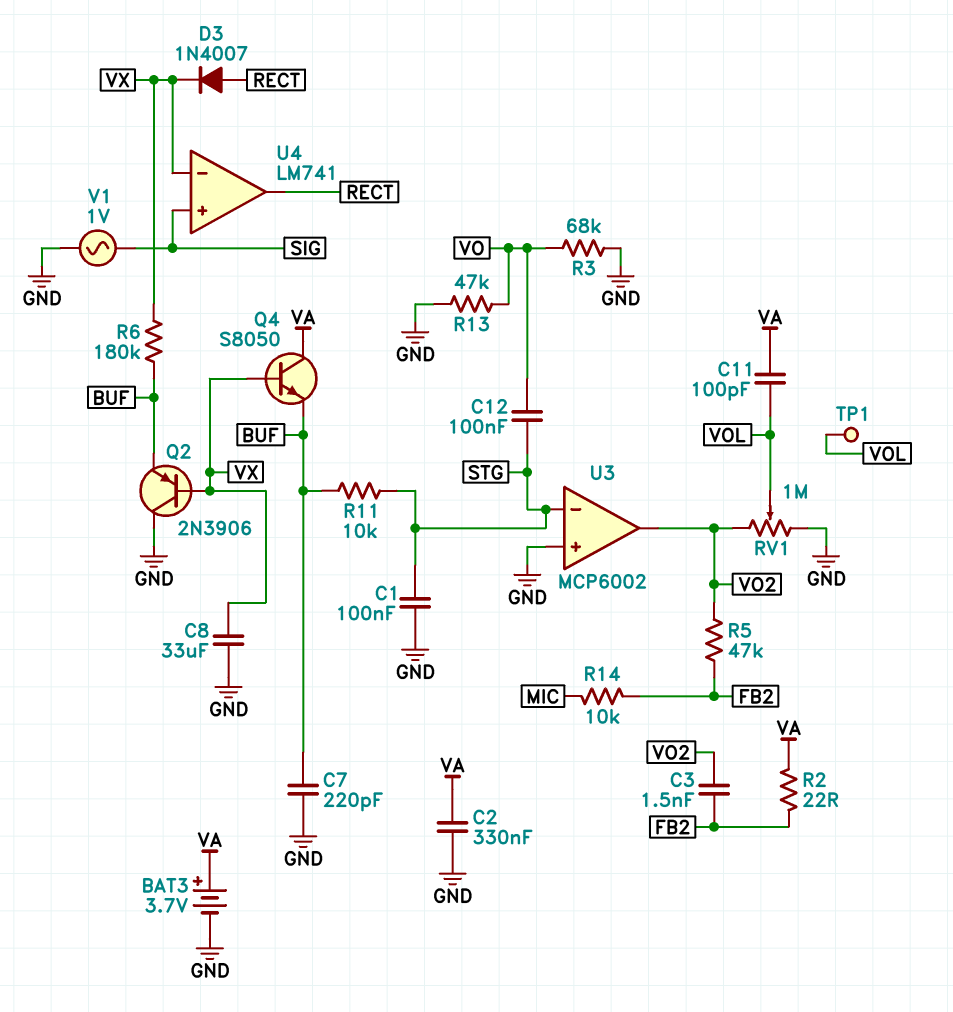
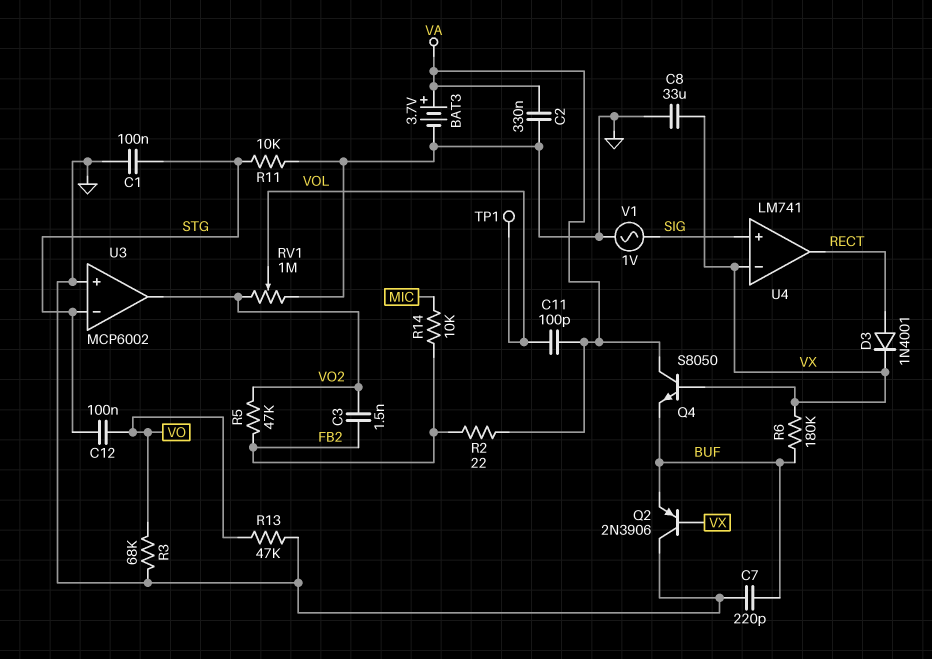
D3: diode 1N4007 (A RECT, K VX) -> diode 1N4001 (A RECT, K VX)
R11: 10k (BUF, STG) -> 10k (GND, STG)

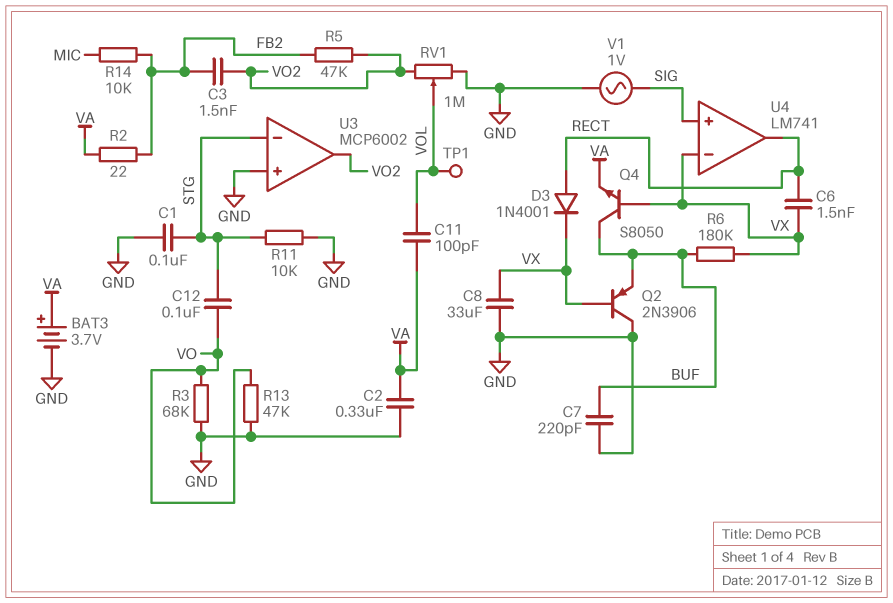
C6: none -> 1.5nF (RECT, VX)
Q4: NPN S8050 (B VX, C VA, E BUF) -> NPN S8050 (B VX, C BUF, E VA)

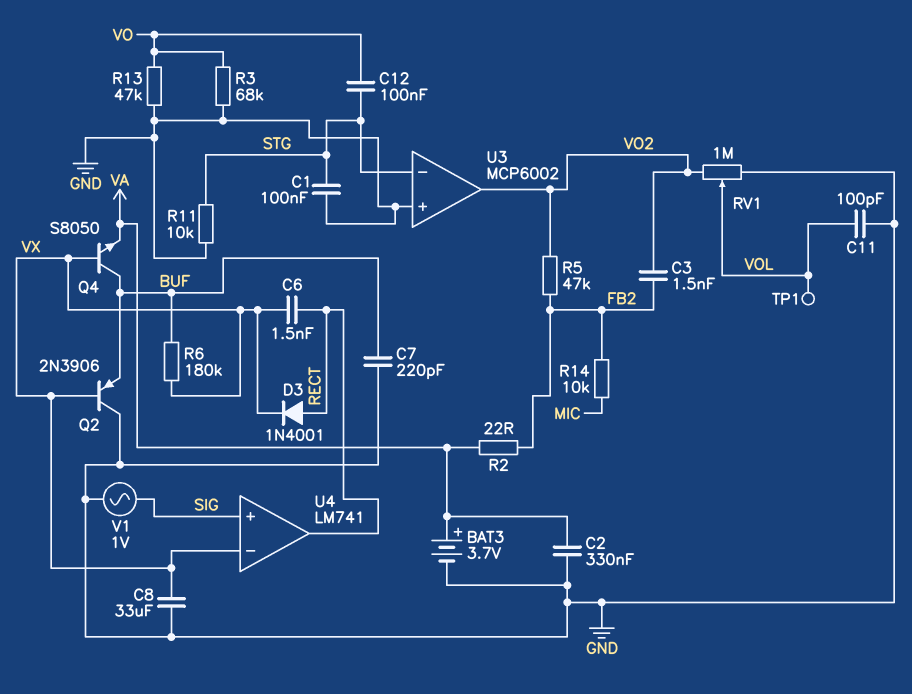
C11: 100pF (VA, VOL) -> 100pF (GND, VOL)

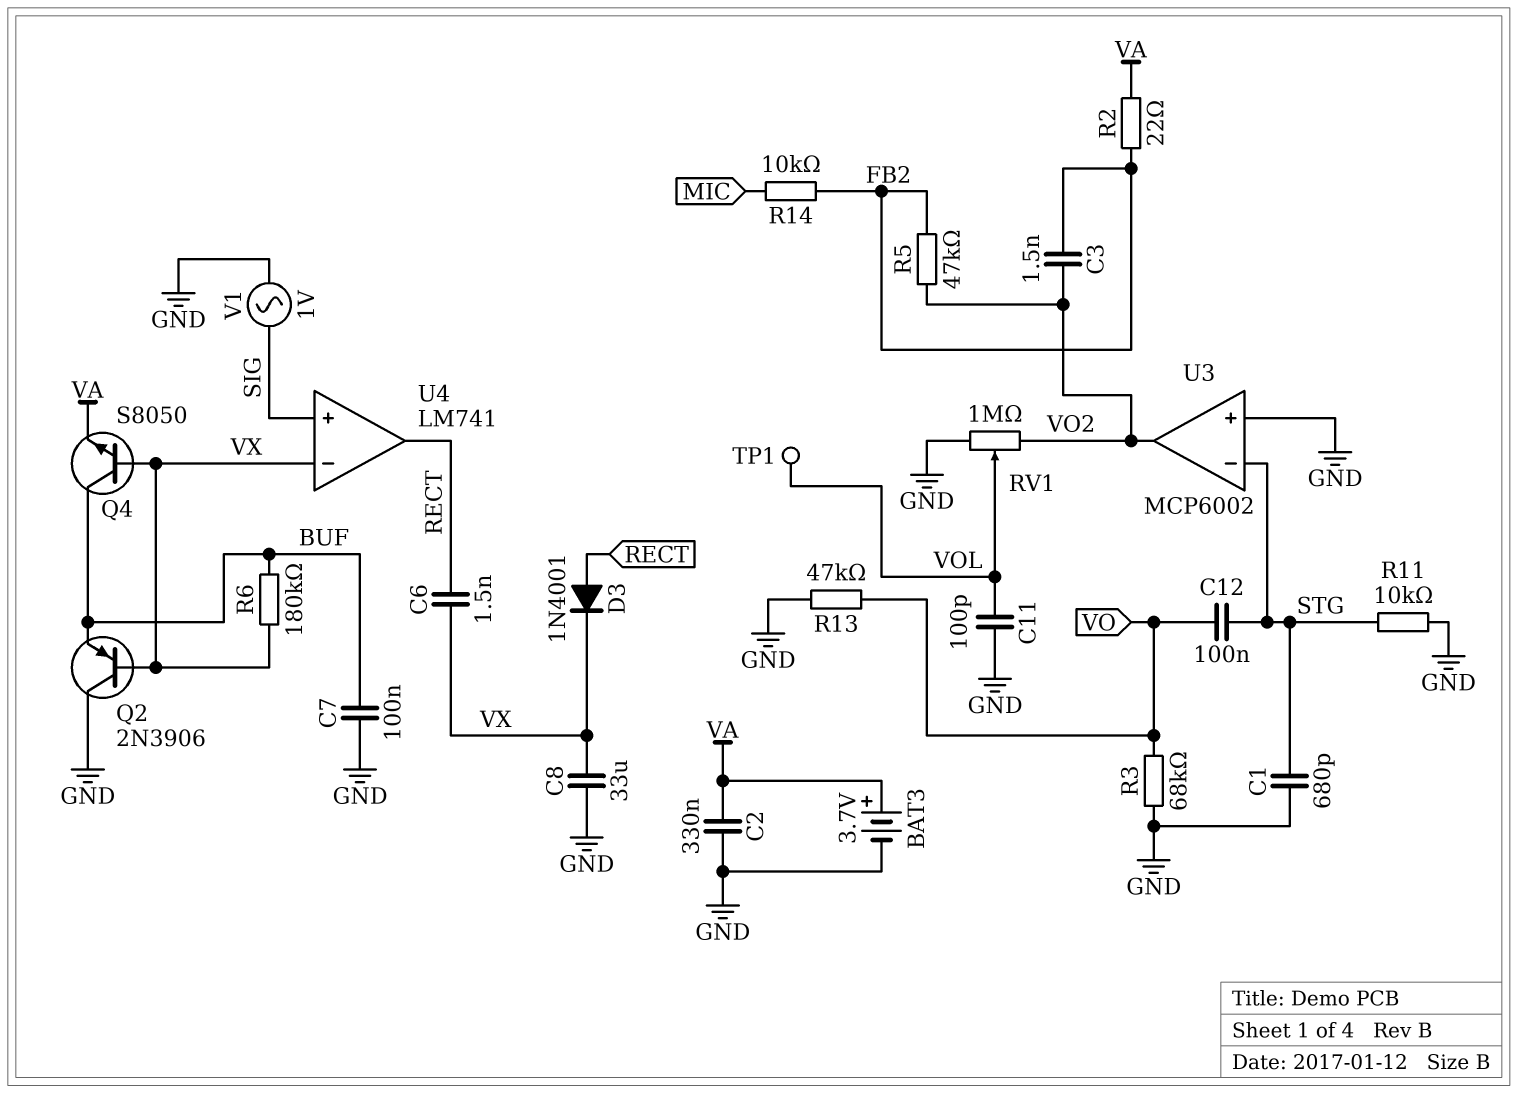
C1: 100nF (GND, STG) -> 680pF (GND, STG)
C7: 220pF (BUF, GND) -> 100nF (BUF, GND)

